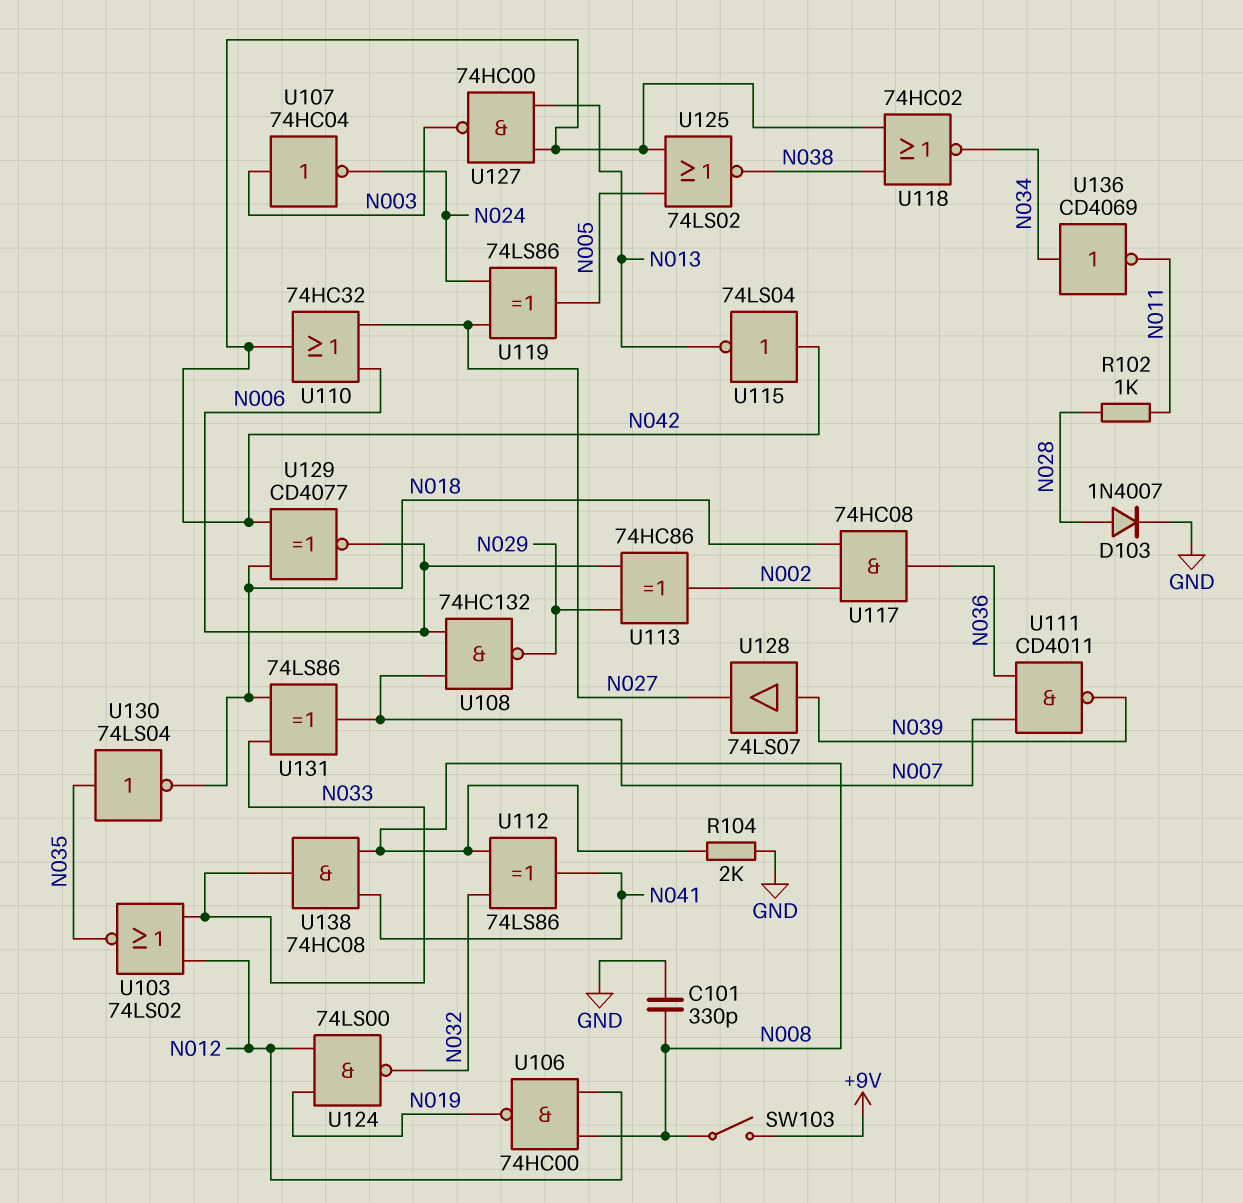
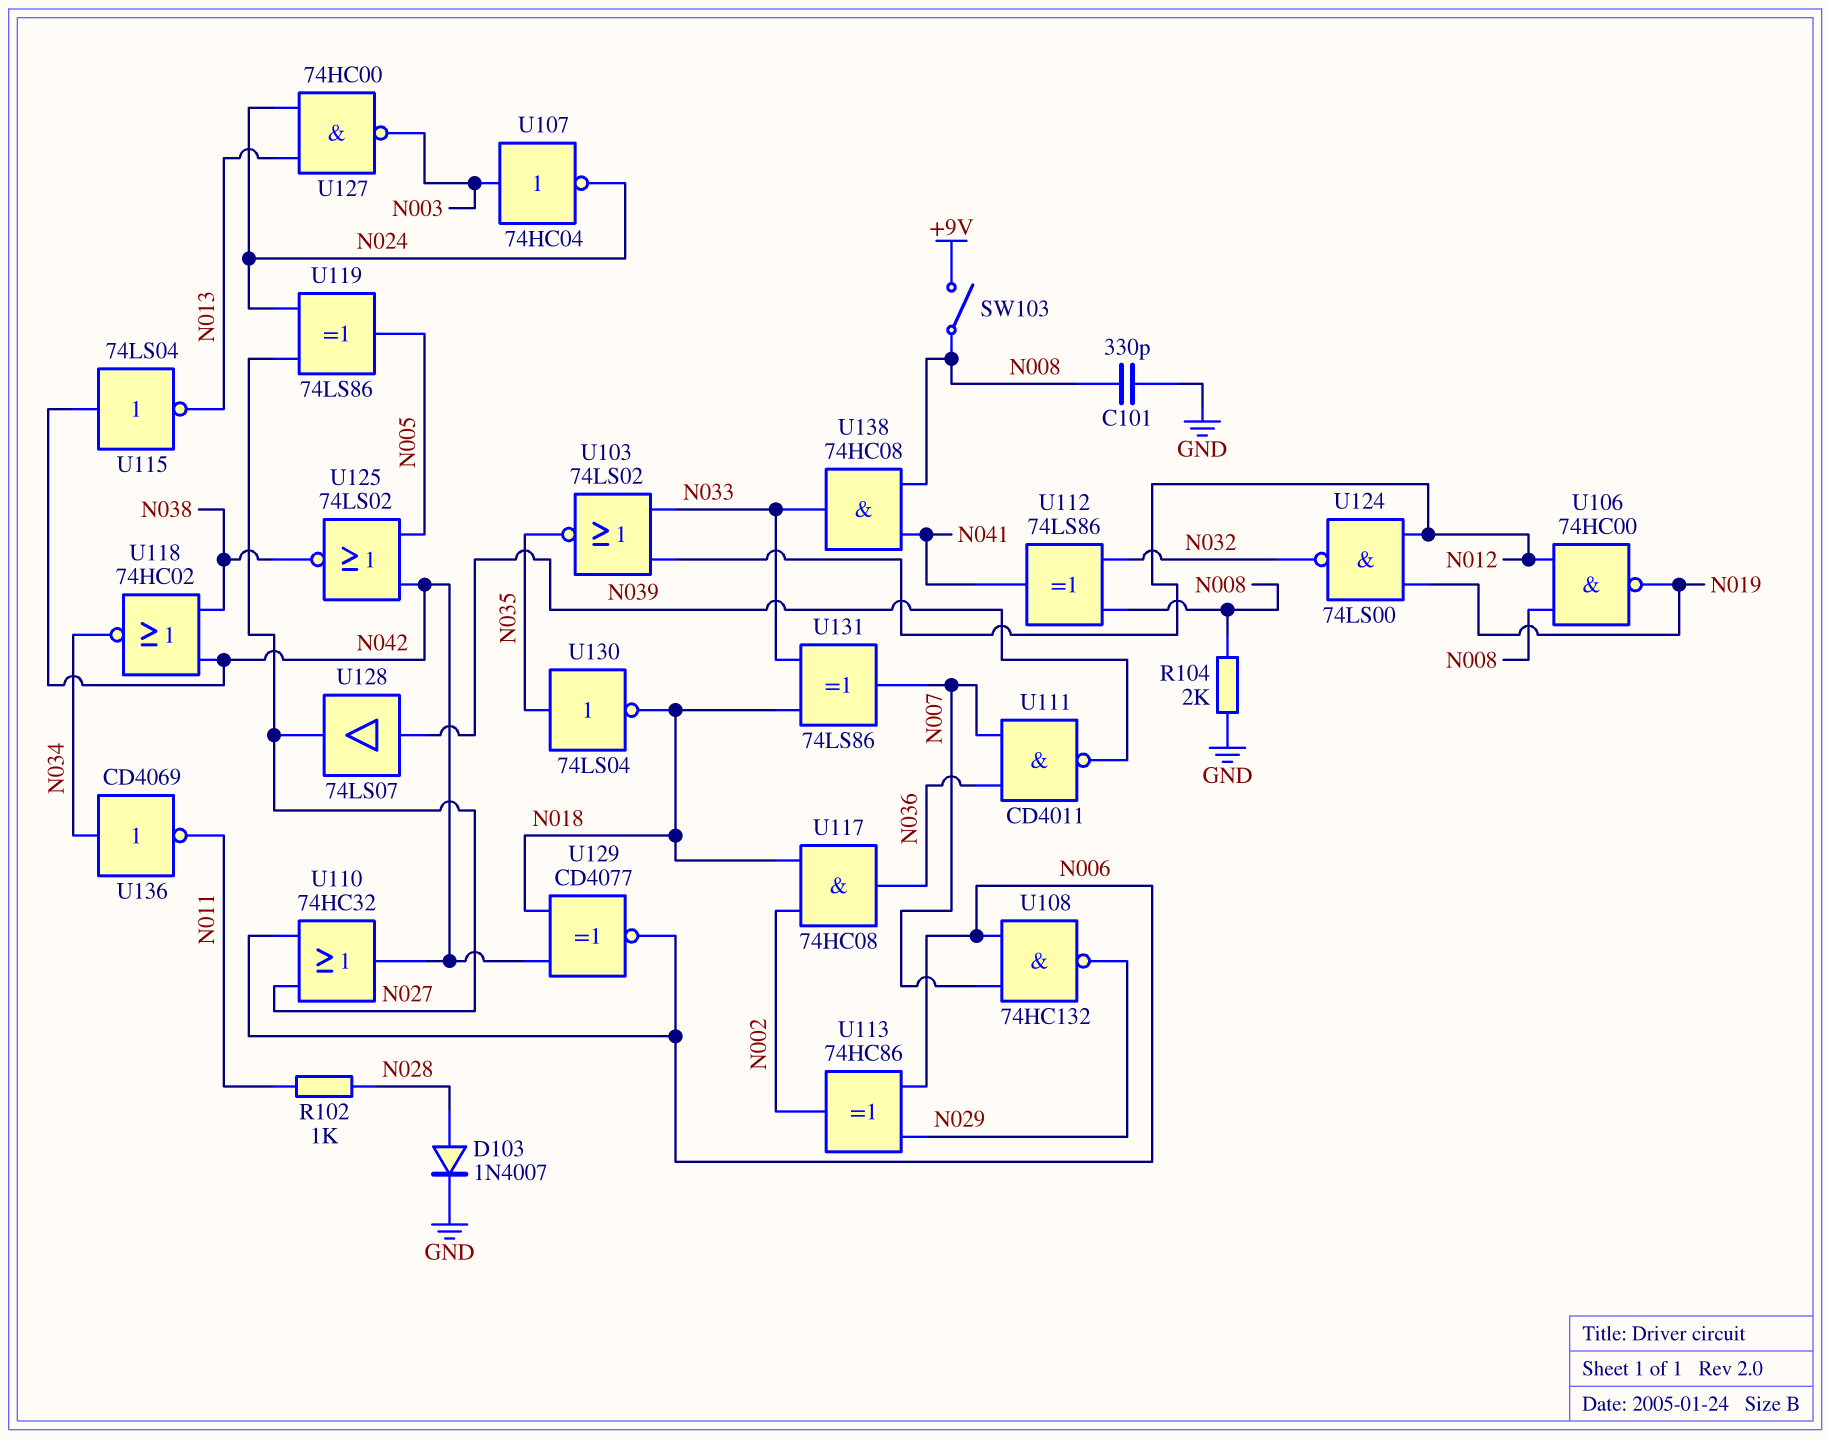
U127: NAND 74HC00 (in N013, in N042, out N003) -> NAND 74HC00 (in N013, in N024, out N003)

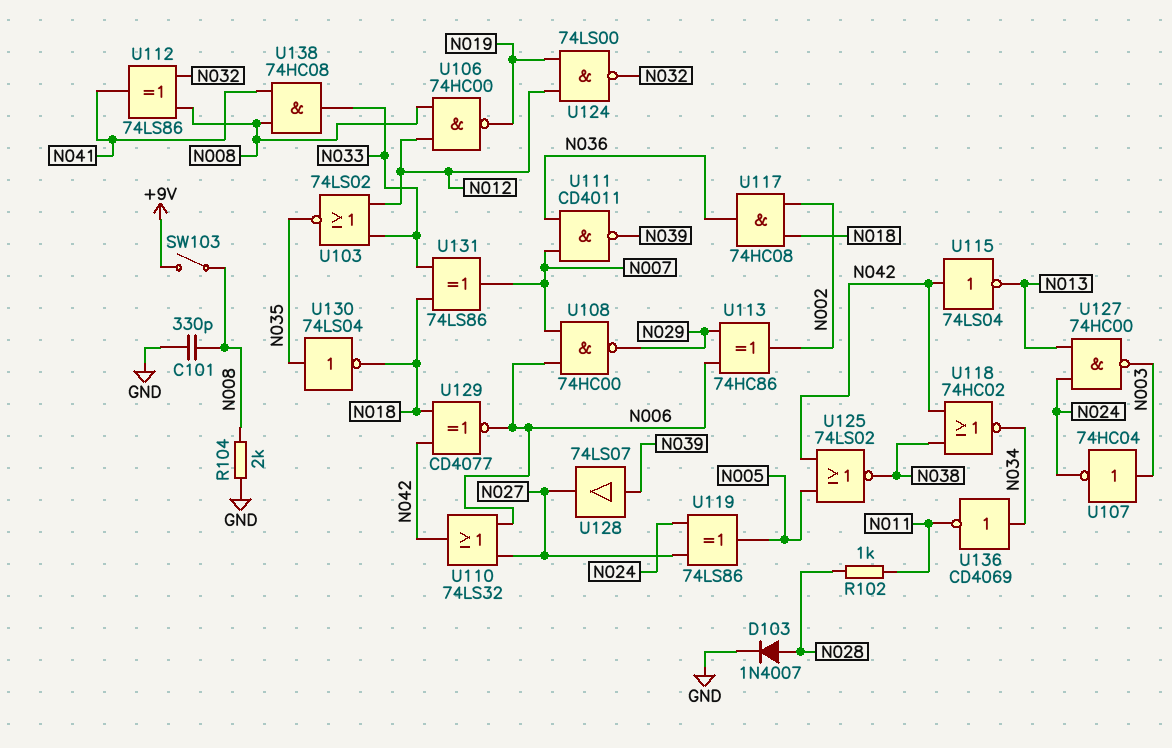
U108: NAND 74HC132 (in N006, in N007, out N029) -> NAND 74HC00 (in N006, in N007, out N029)
U110: OR 74HC32 (in N006, in N027, out N042) -> OR 74LS32 (in N006, in N027, out N042)

